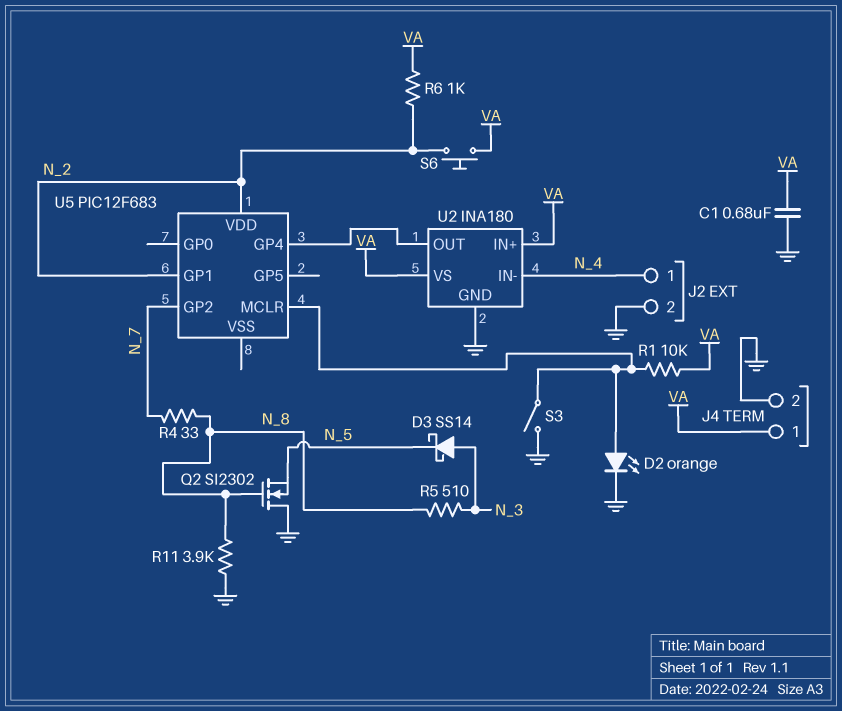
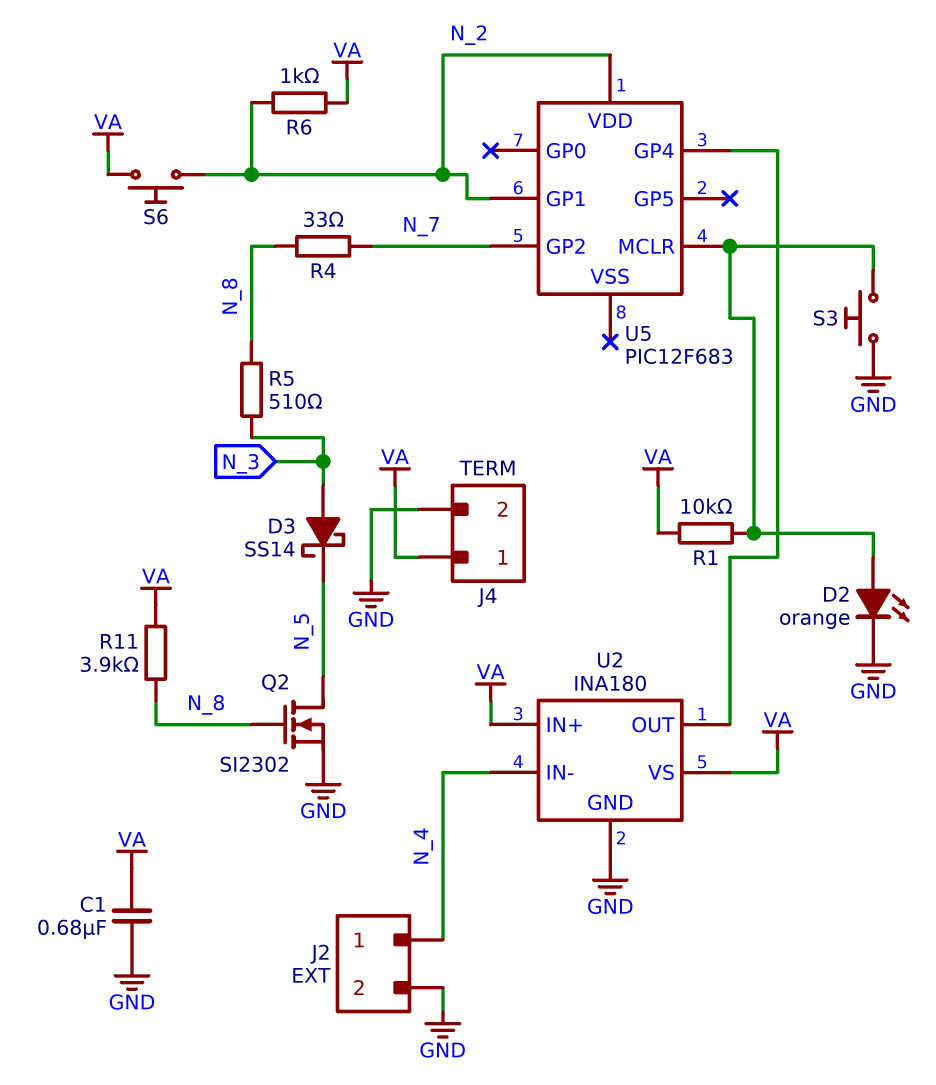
Q2: NMOS SI2302 (G N_8, D GND, S N_5) -> NMOS SI2302 (G N_8, D N_5, S GND)
R11: 3.9k (GND, N_8) -> 3.9k (N_8, VA)
S3: switch (GND, U5/MCLR) -> button (GND, U5/MCLR)

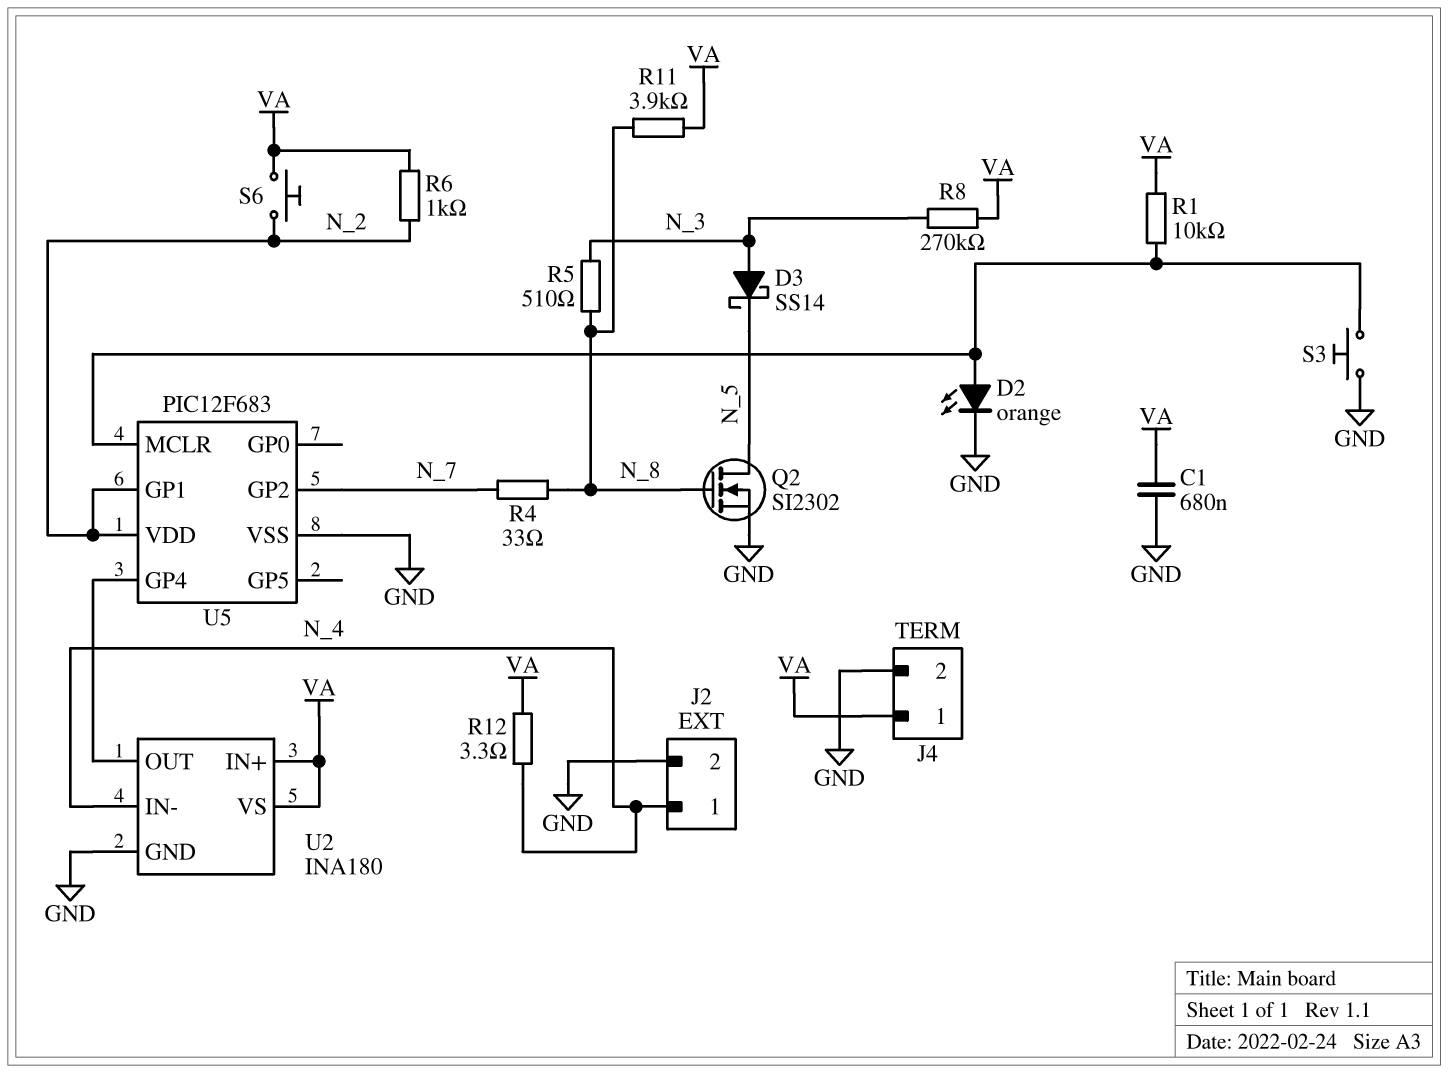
R8: none -> 270k (N_3, VA)
R12: none -> 3.3 (N_4, VA)
U5 pin VSS: none -> GND

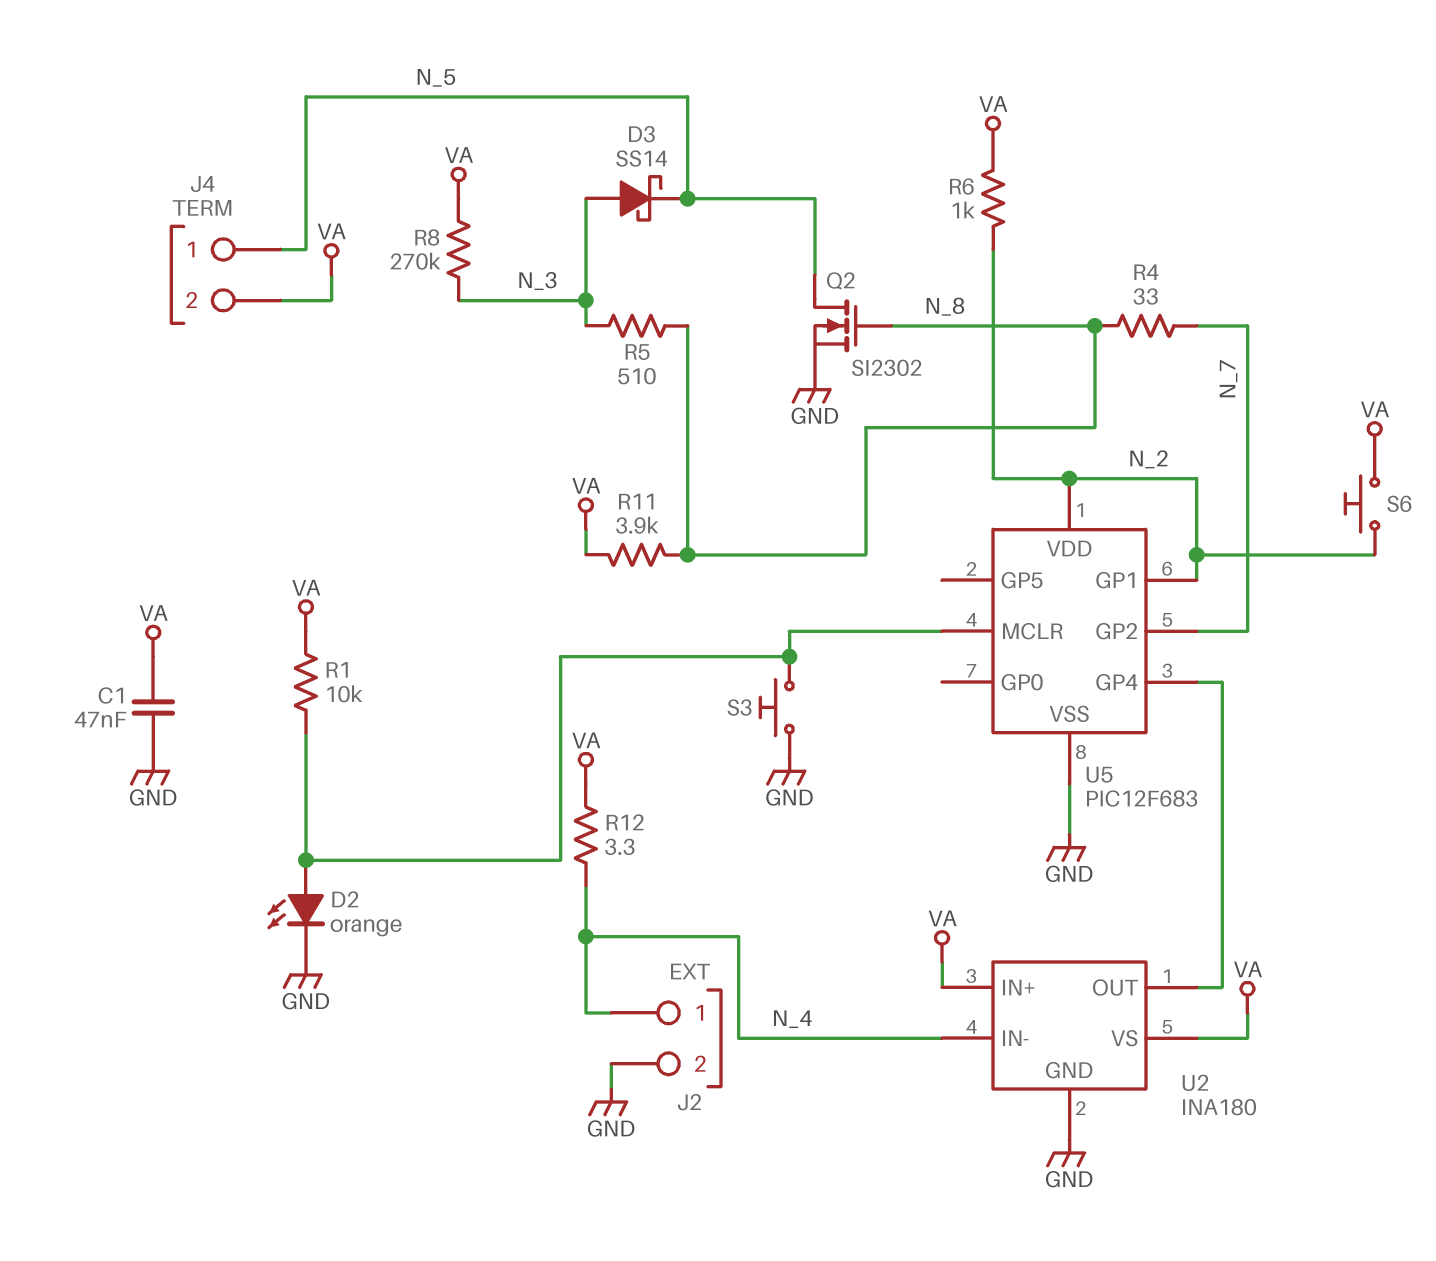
C1: 680nF (GND, VA) -> 47nF (GND, VA)
J4 pin 1: VA -> N_5
J4 pin 2: GND -> VA

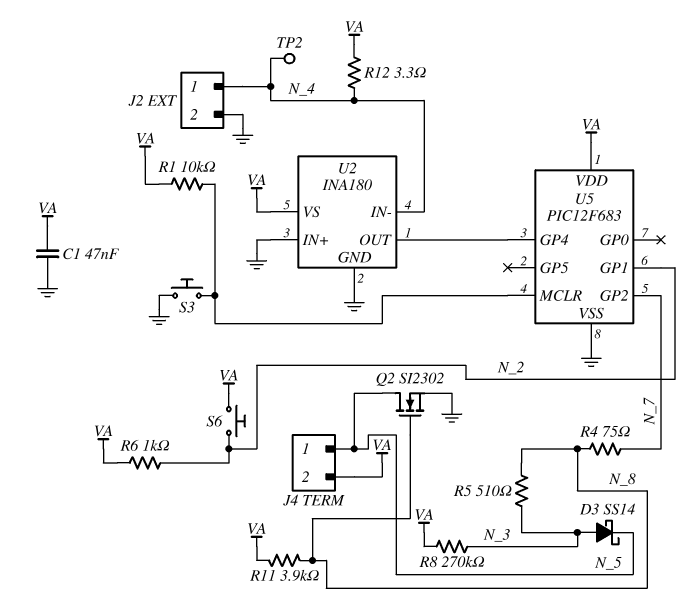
D2: LED orange (A U5/MCLR, K GND) -> none
R4: 33 (N_7, N_8) -> 75 (N_7, N_8)
TP2: none -> test point (N_4)
U2 pin IN+: VA -> GND
U5 pin VDD: N_2 -> VA

